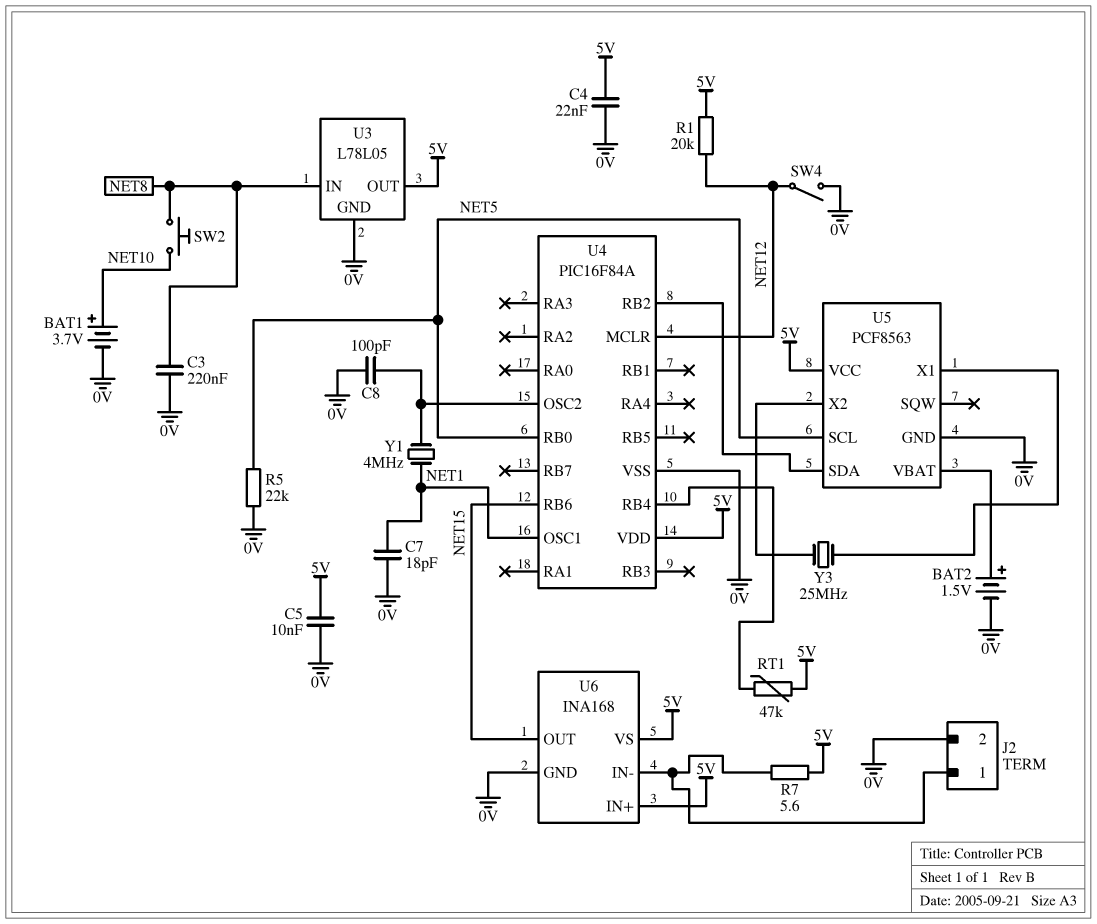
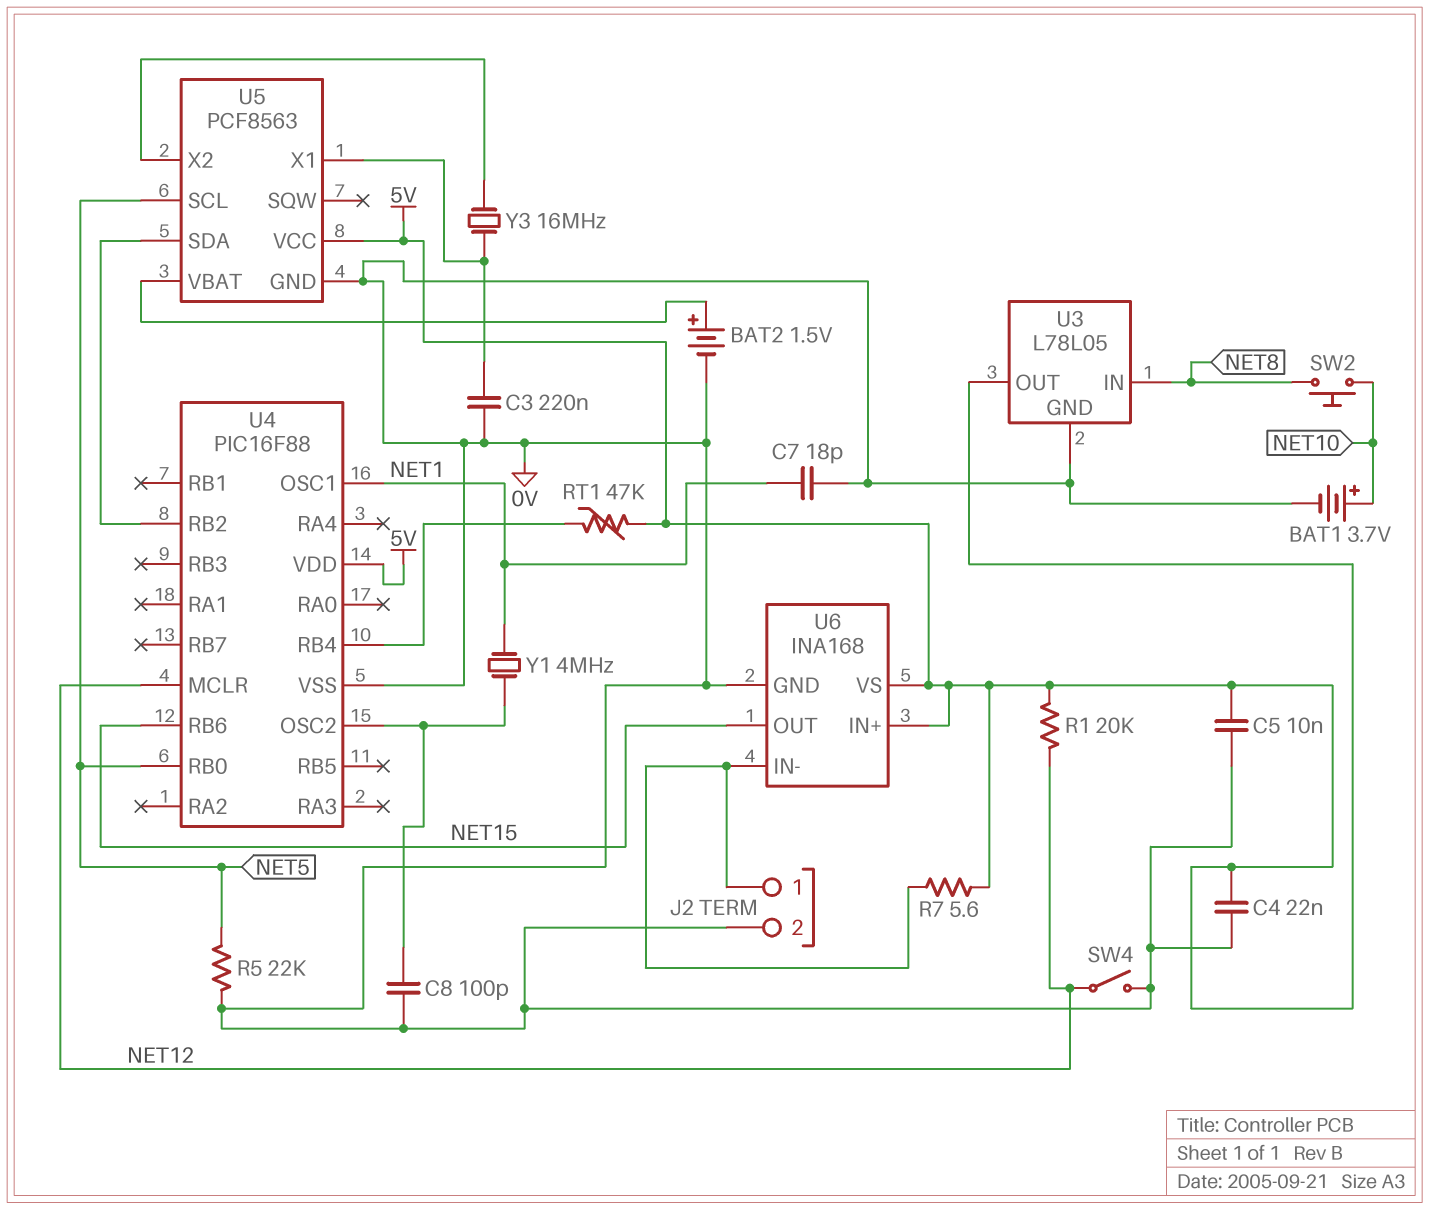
C3: 220nF (0V, NET8) -> 220nF (0V, U5/X1)
U4: PIC16F84A -> PIC16F88
Y3: 25MHz (U5/X1, U5/X2) -> 16MHz (U5/X1, U5/X2)

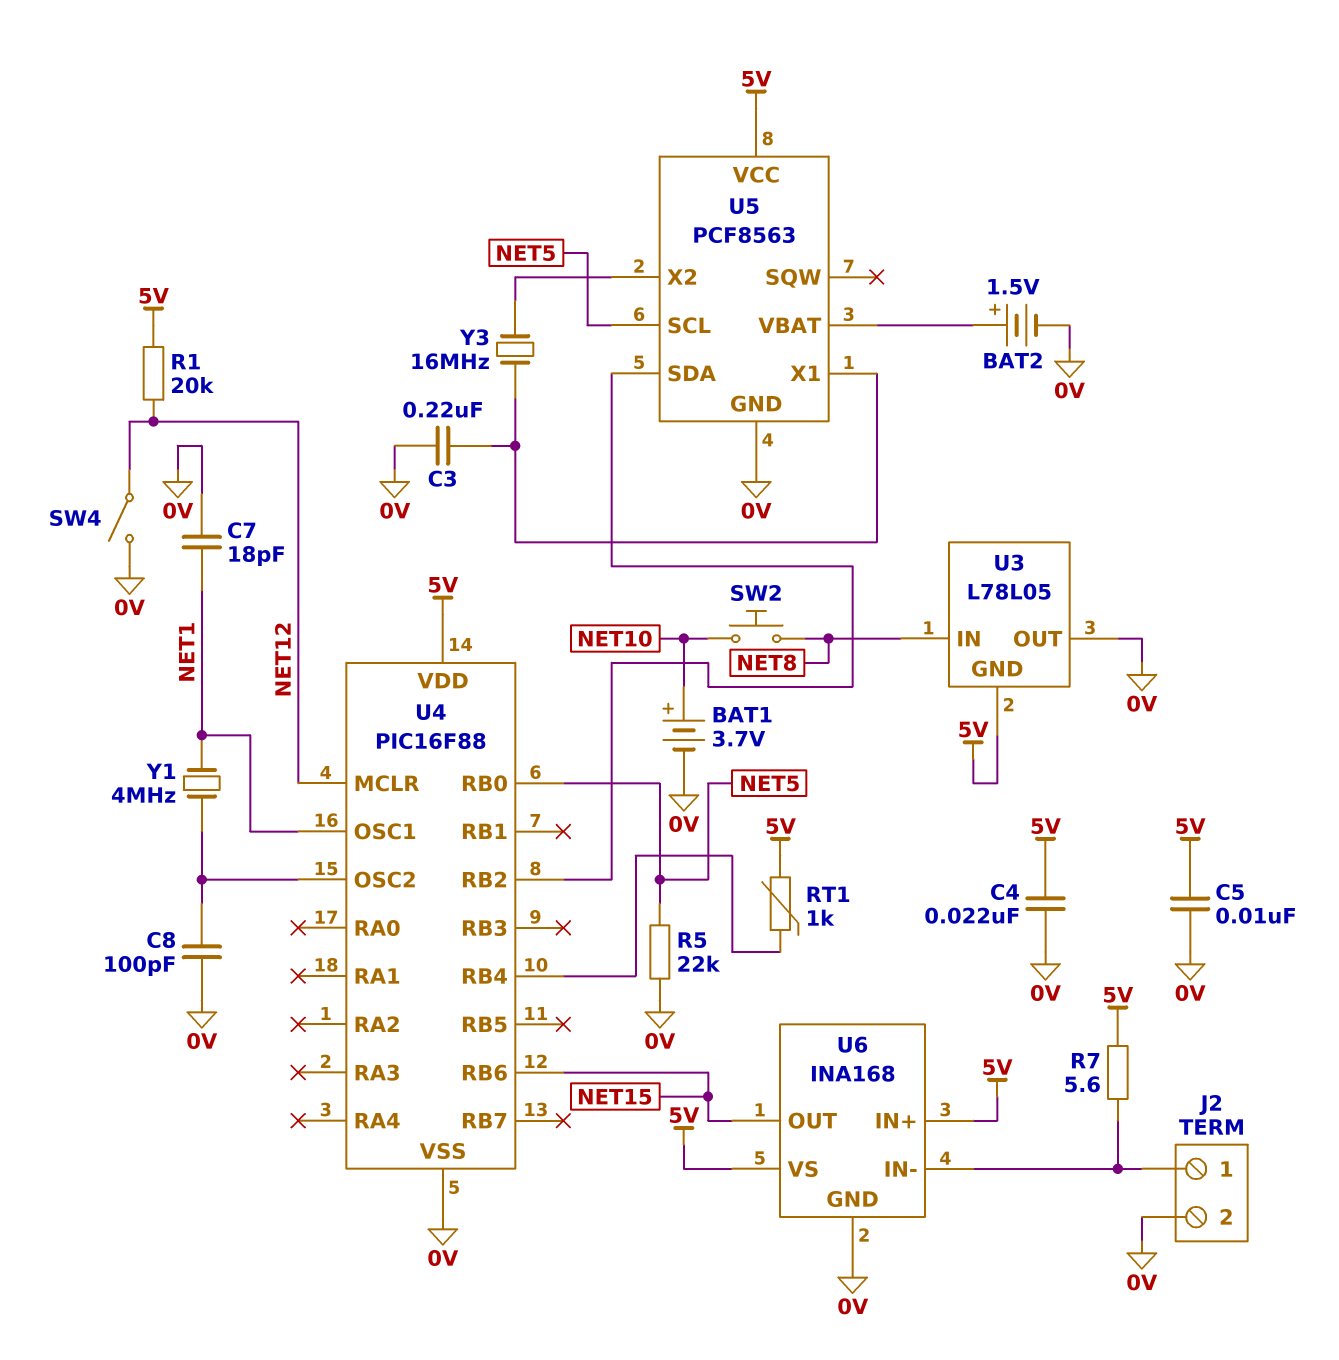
RT1: 47k (5V, U4/RB4) -> 1k (5V, U4/RB4)
U3 pin GND: 0V -> 5V
U3 pin OUT: 5V -> 0V

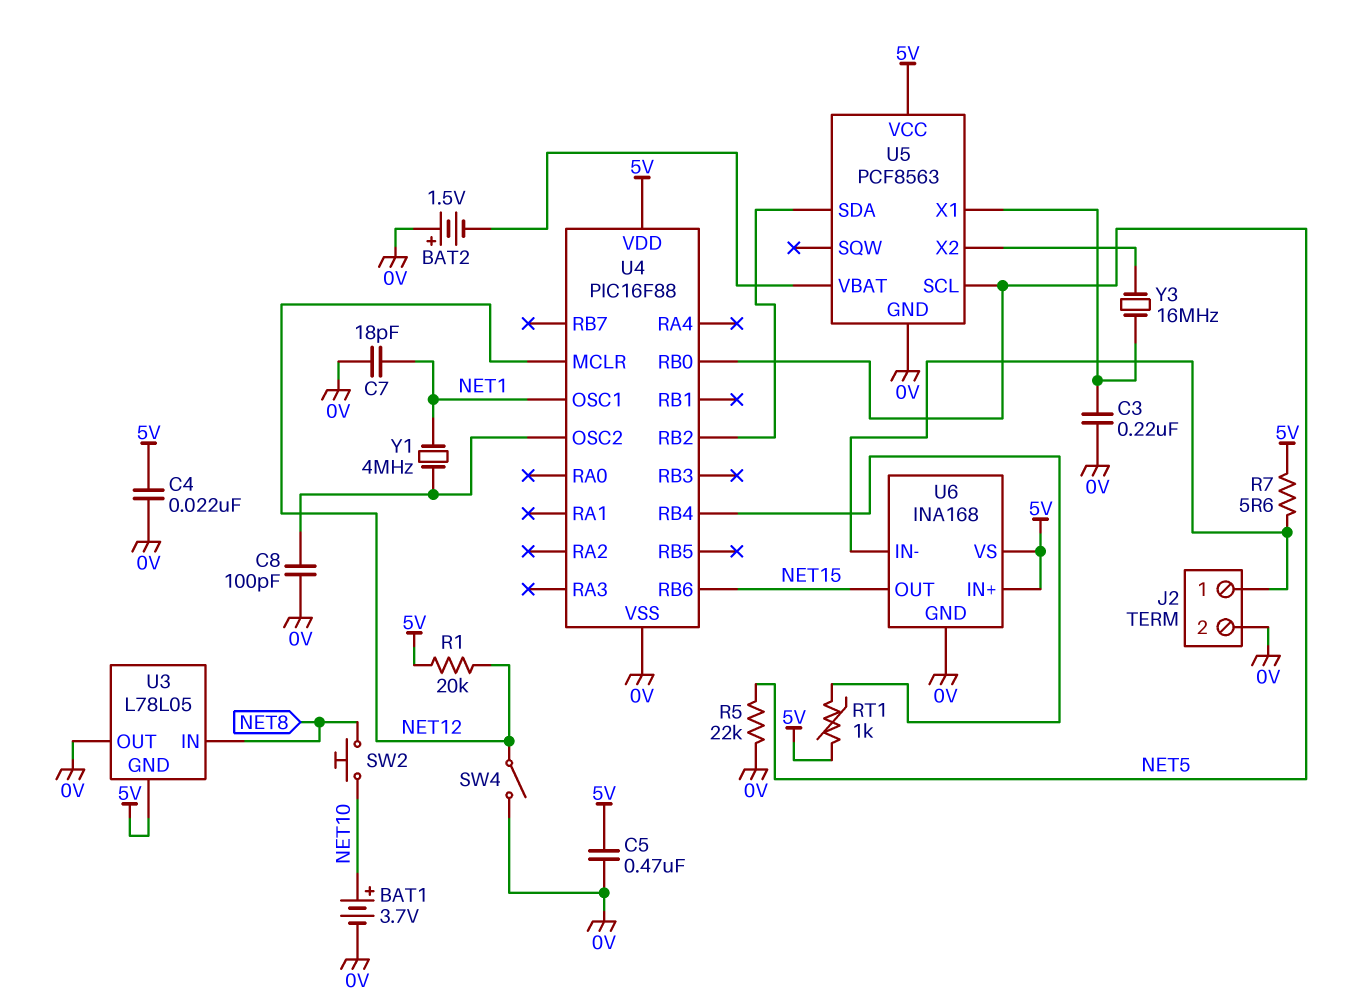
BAT2: 1.5V (plus U5/VBAT, minus 0V) -> 1.5V (plus 0V, minus U5/VBAT)
C5: 10nF (0V, 5V) -> 470nF (0V, 5V)

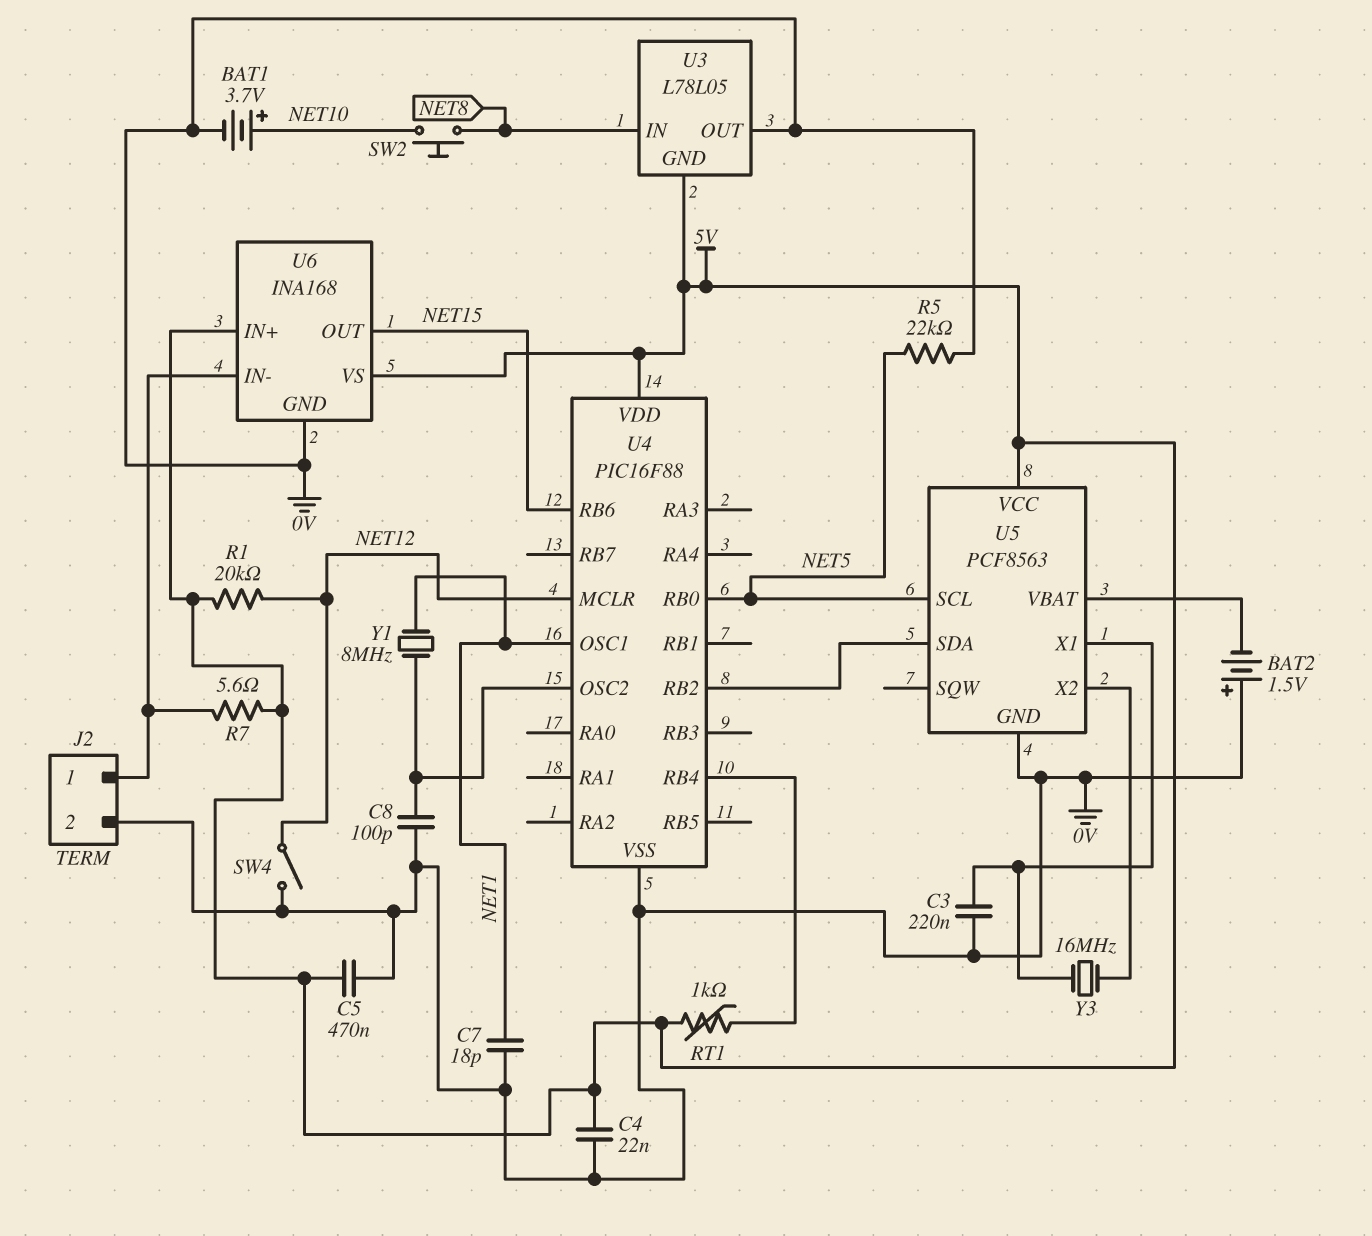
Y1: 4MHz (NET1, U4/OSC2) -> 8MHz (NET1, U4/OSC2)

